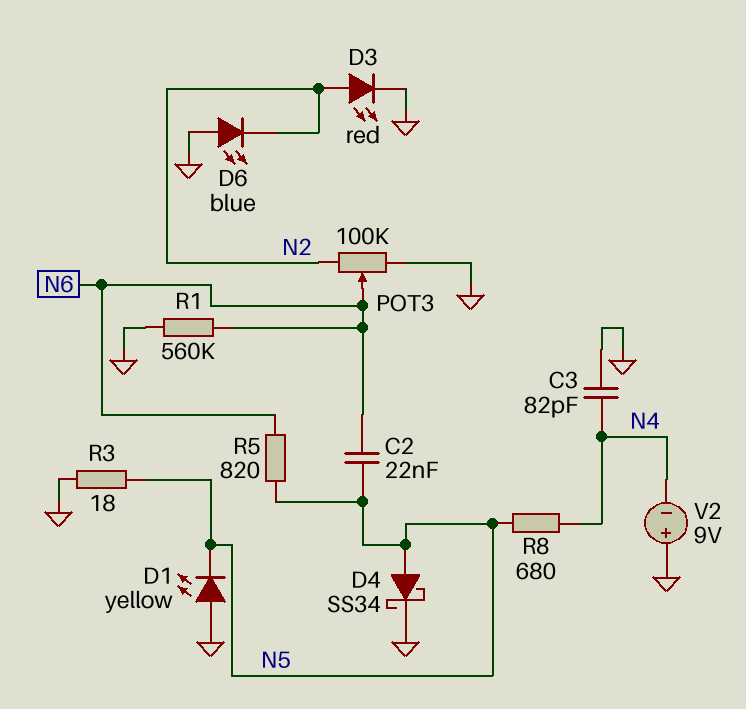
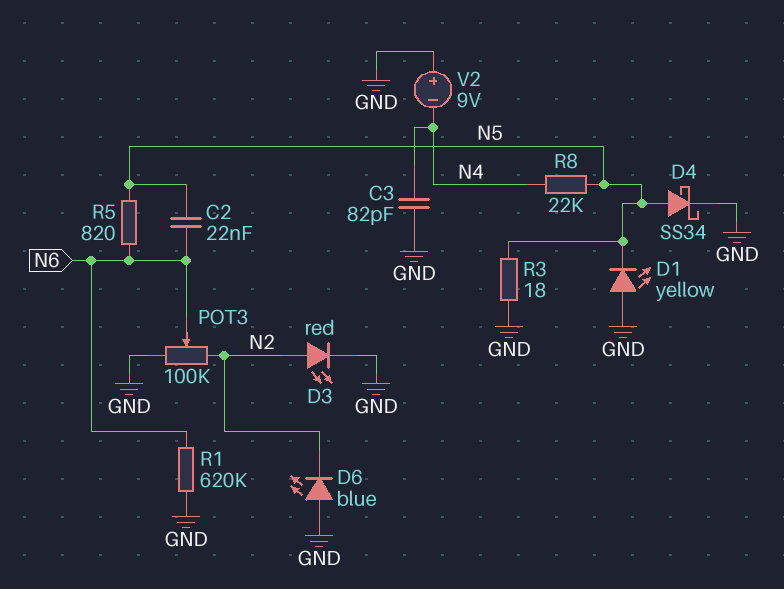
R1: 560k (GND, N6) -> 620k (GND, N6)
R8: 680 (N4, N5) -> 22k (N4, N5)

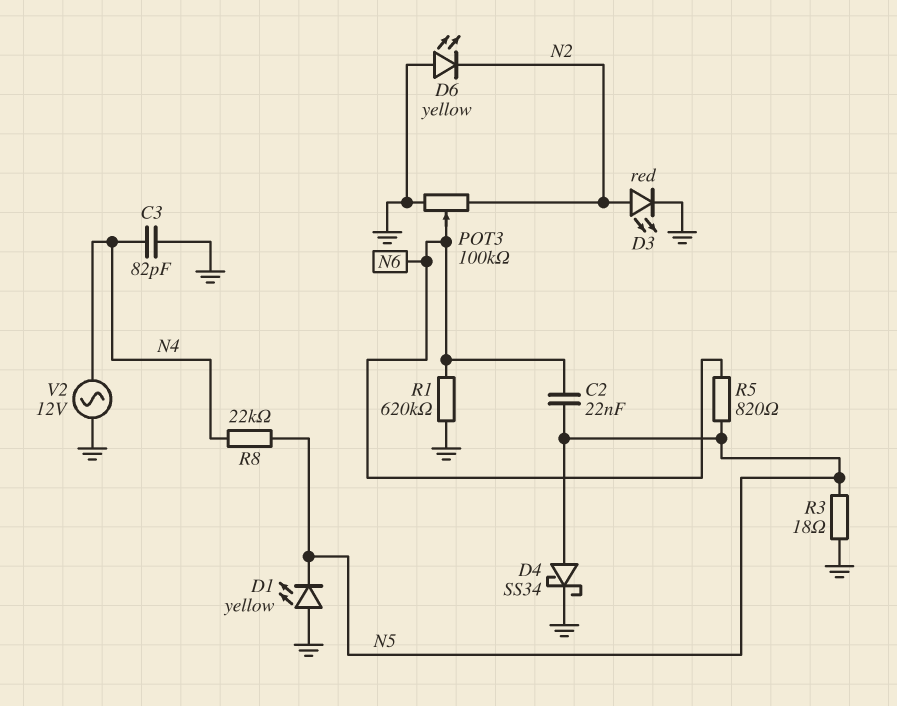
D6: LED blue (A GND, K N2) -> LED yellow (A GND, K N2)
V2: 9V (plus GND, minus N4) -> AC 12V (GND, N4)

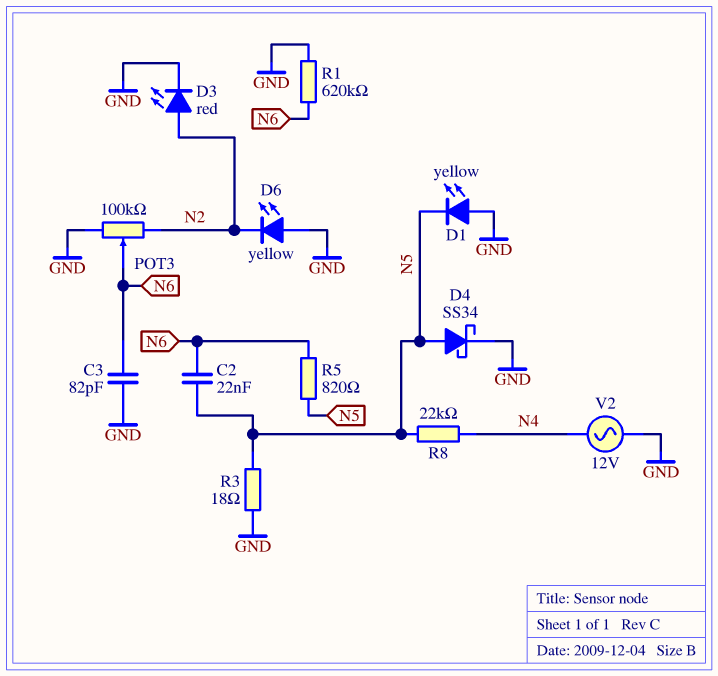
C3: 82pF (GND, N4) -> 82pF (GND, N6)

